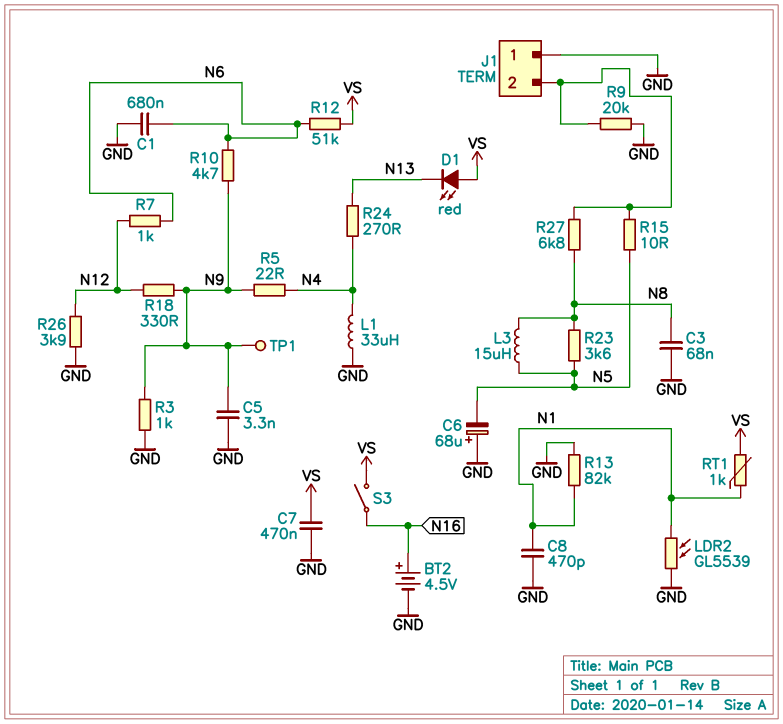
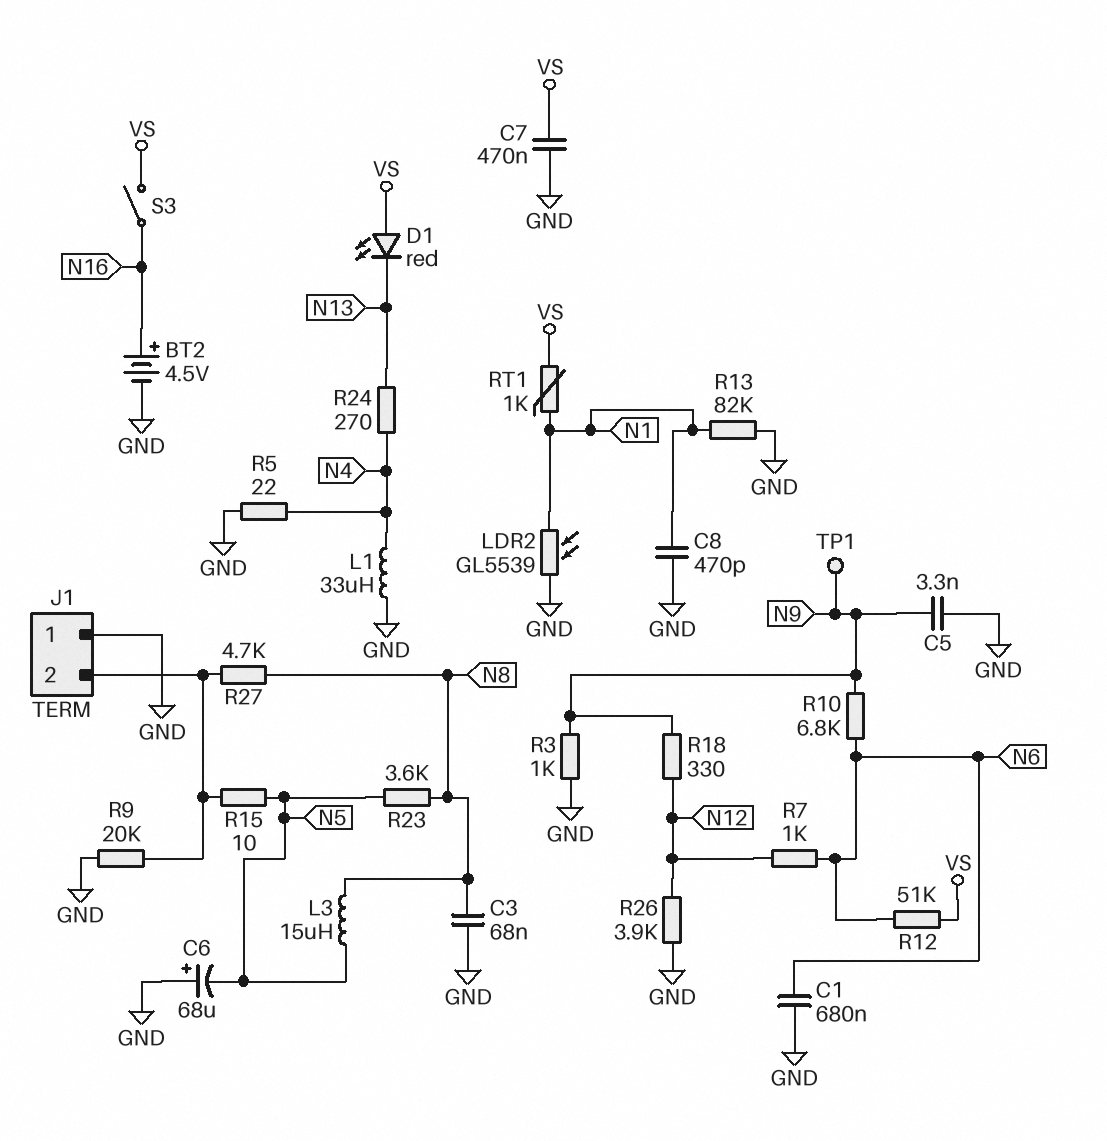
R5: 22 (N4, N9) -> 22 (GND, N4)
R10: 4.7k (N6, N9) -> 6.8k (N6, N9)
R27: 6.8k (J1/2, N8) -> 4.7k (J1/2, N8)

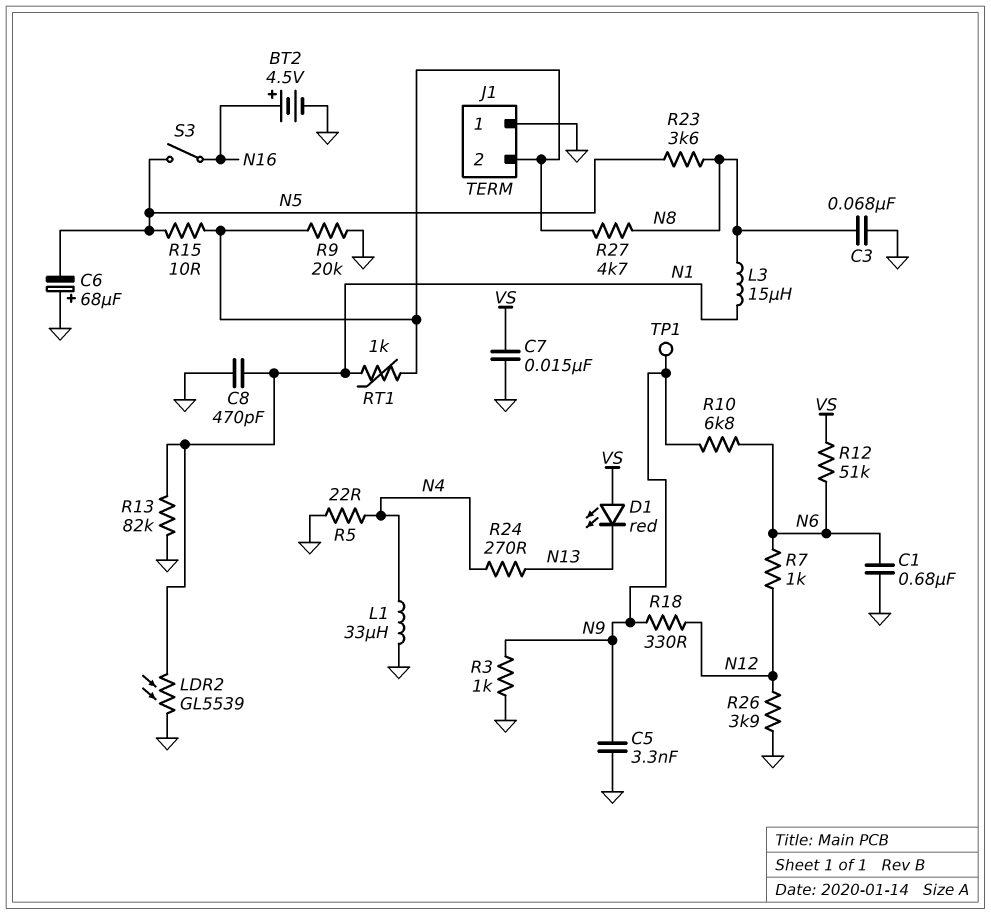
C7: 470nF (GND, VS) -> 15nF (GND, VS)
L3: 15uH (N5, N8) -> 15uH (N1, N8)
RT1: 1k (N1, VS) -> 1k (J1/2, N1)
S3: switch (N16, VS) -> switch (N5, N16)

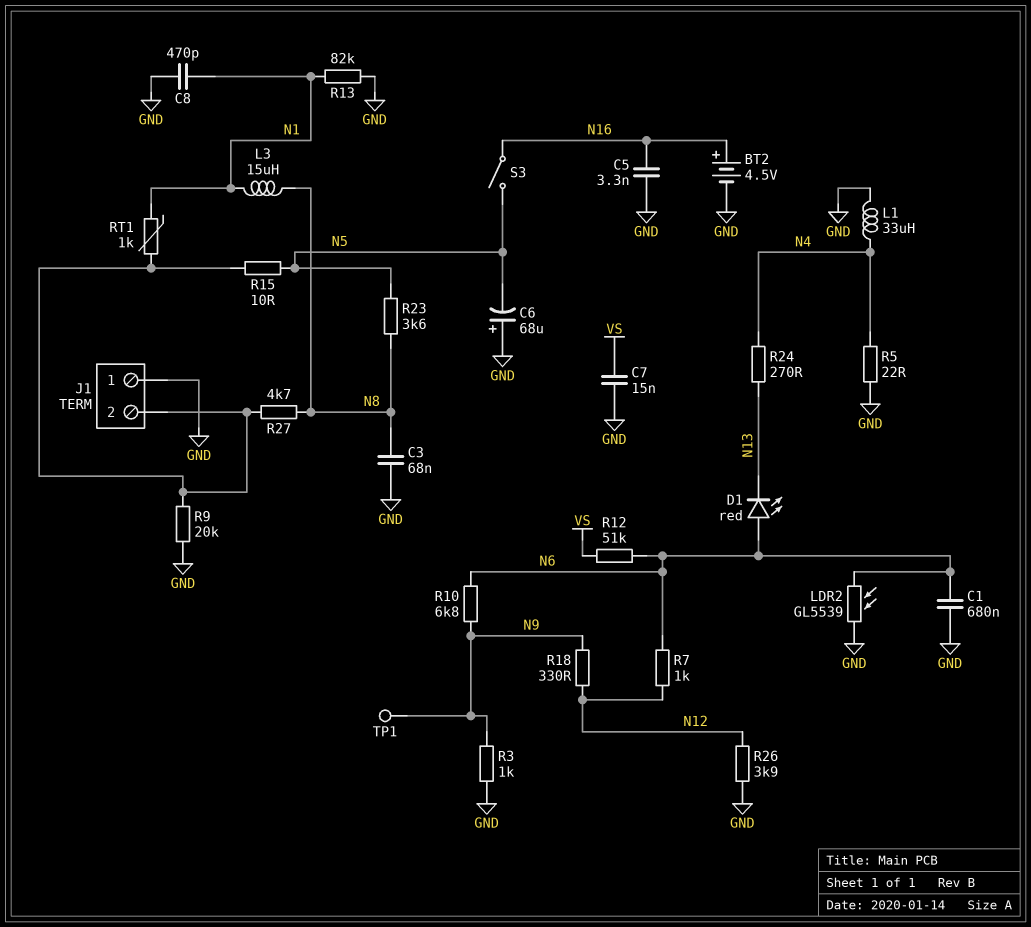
C5: 3.3nF (GND, N9) -> 3.3nF (GND, N16)
D1: LED red (A VS, K N13) -> LED red (A N6, K N13)
LDR2: GL5539 (GND, N1) -> GL5539 (GND, N6)

